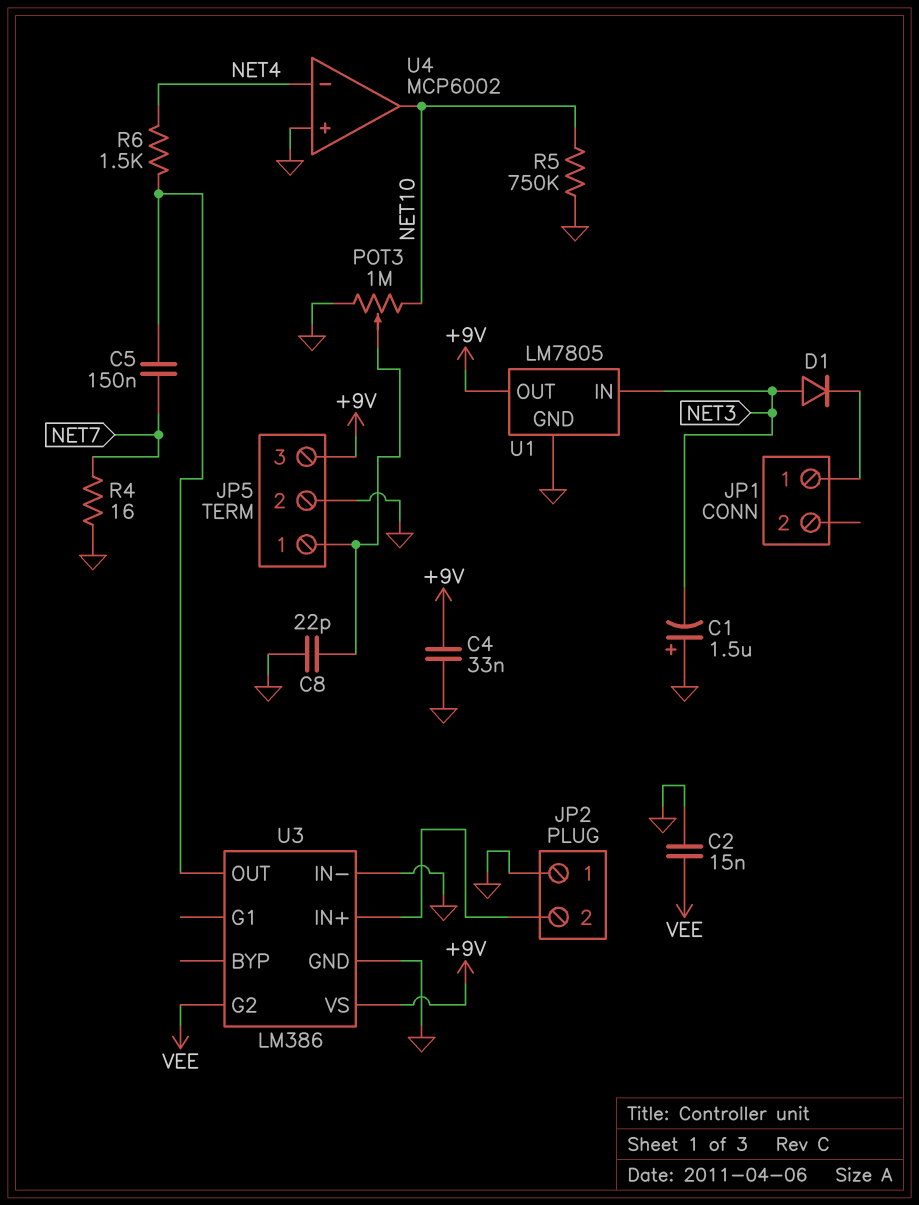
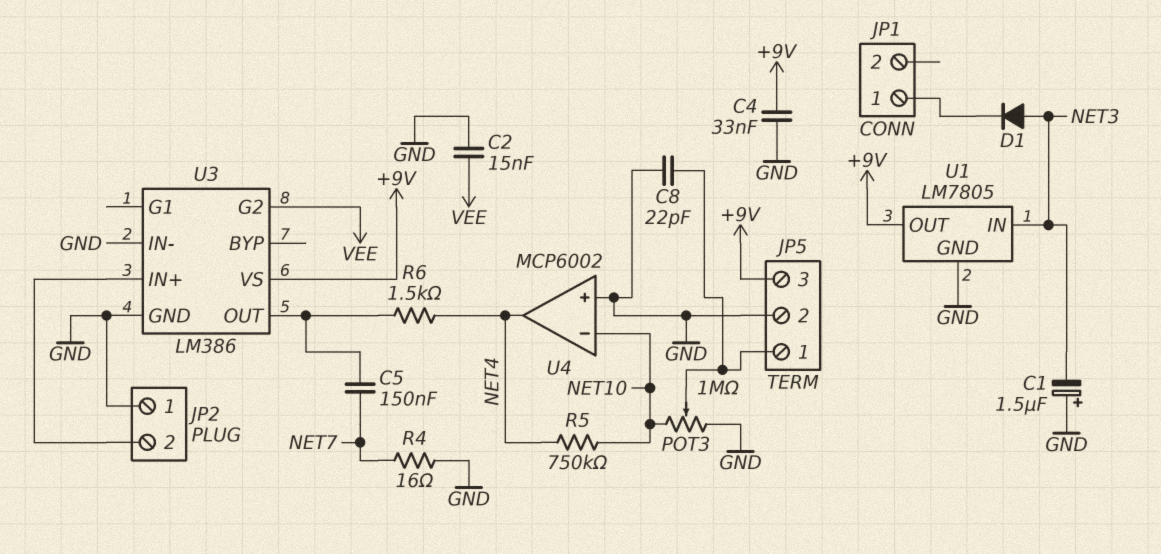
R5: 750k (GND, NET10) -> 750k (NET4, NET10)
U4 pin in-: NET4 -> NET10
U4 pin out: NET10 -> NET4

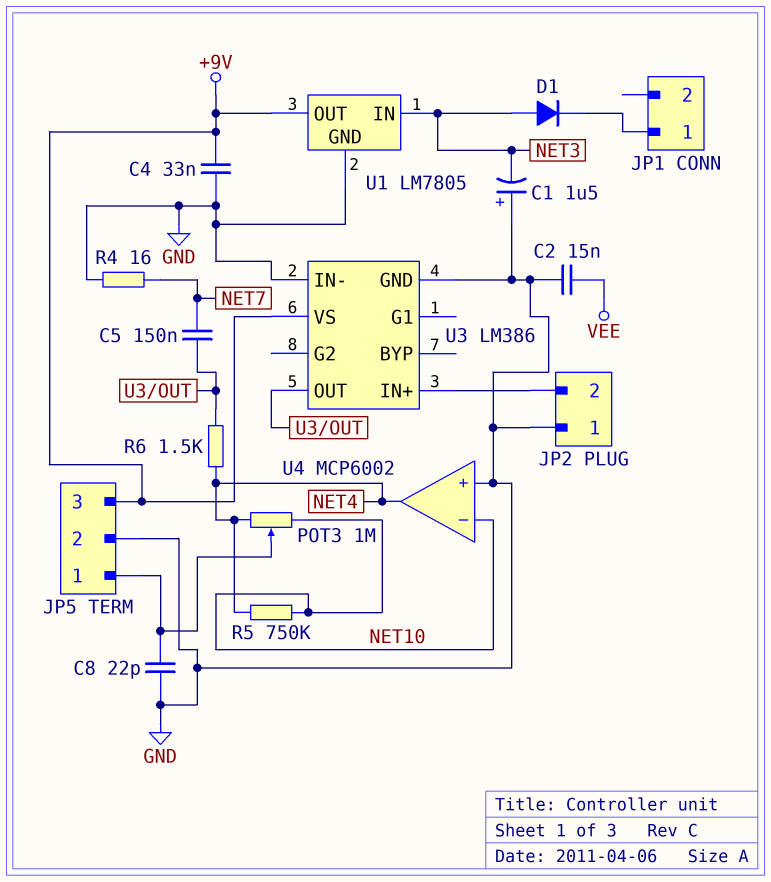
POT3: 1M (GND, NET10, wiper JP5/1) -> 1M (NET4, NET10, wiper JP5/1)
U3 pin G2: VEE -> none

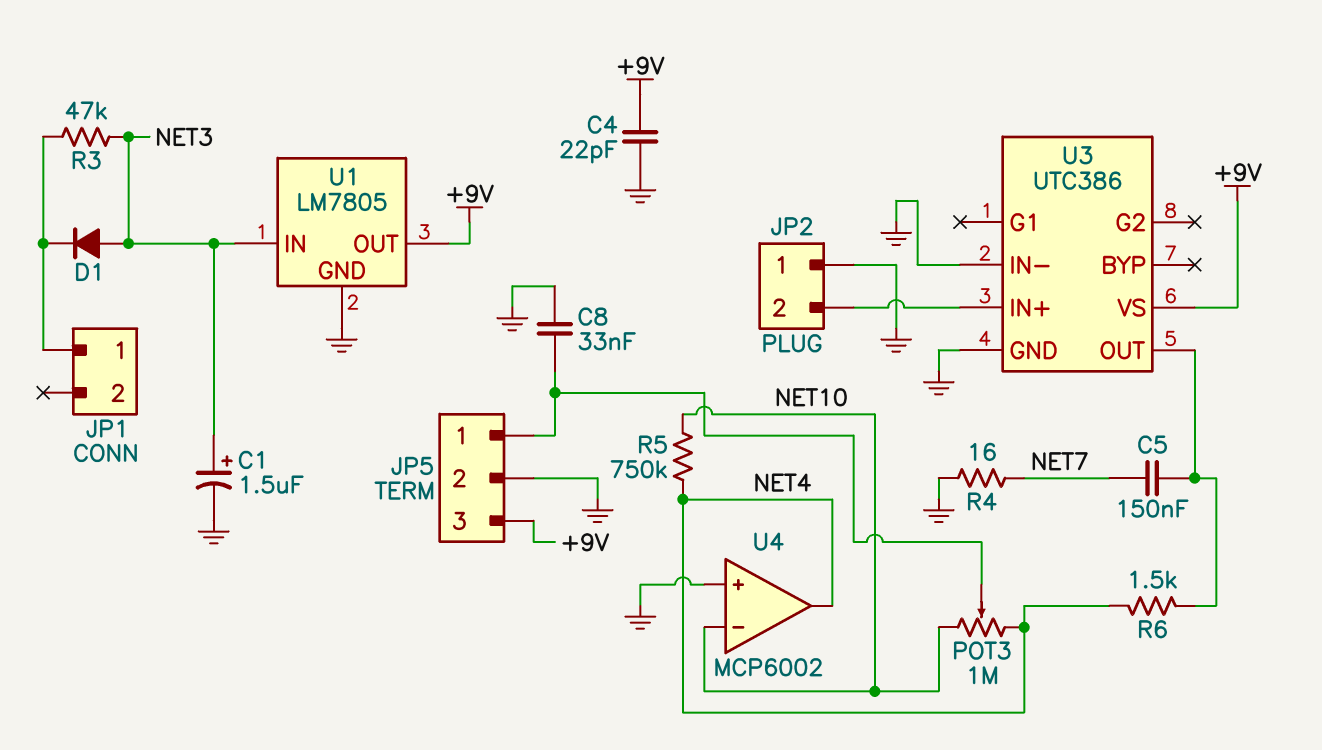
C1: 1.5uF (plus GND, minus NET3) -> 1.5uF (plus NET3, minus GND)
C2: 15nF (GND, VEE) -> none
C4: 33nF (+9V, GND) -> 22pF (+9V, GND)
C8: 22pF (GND, JP5/1) -> 33nF (GND, JP5/1)
R3: none -> 47k (JP1/1, NET3)
U3: LM386 -> UTC386

